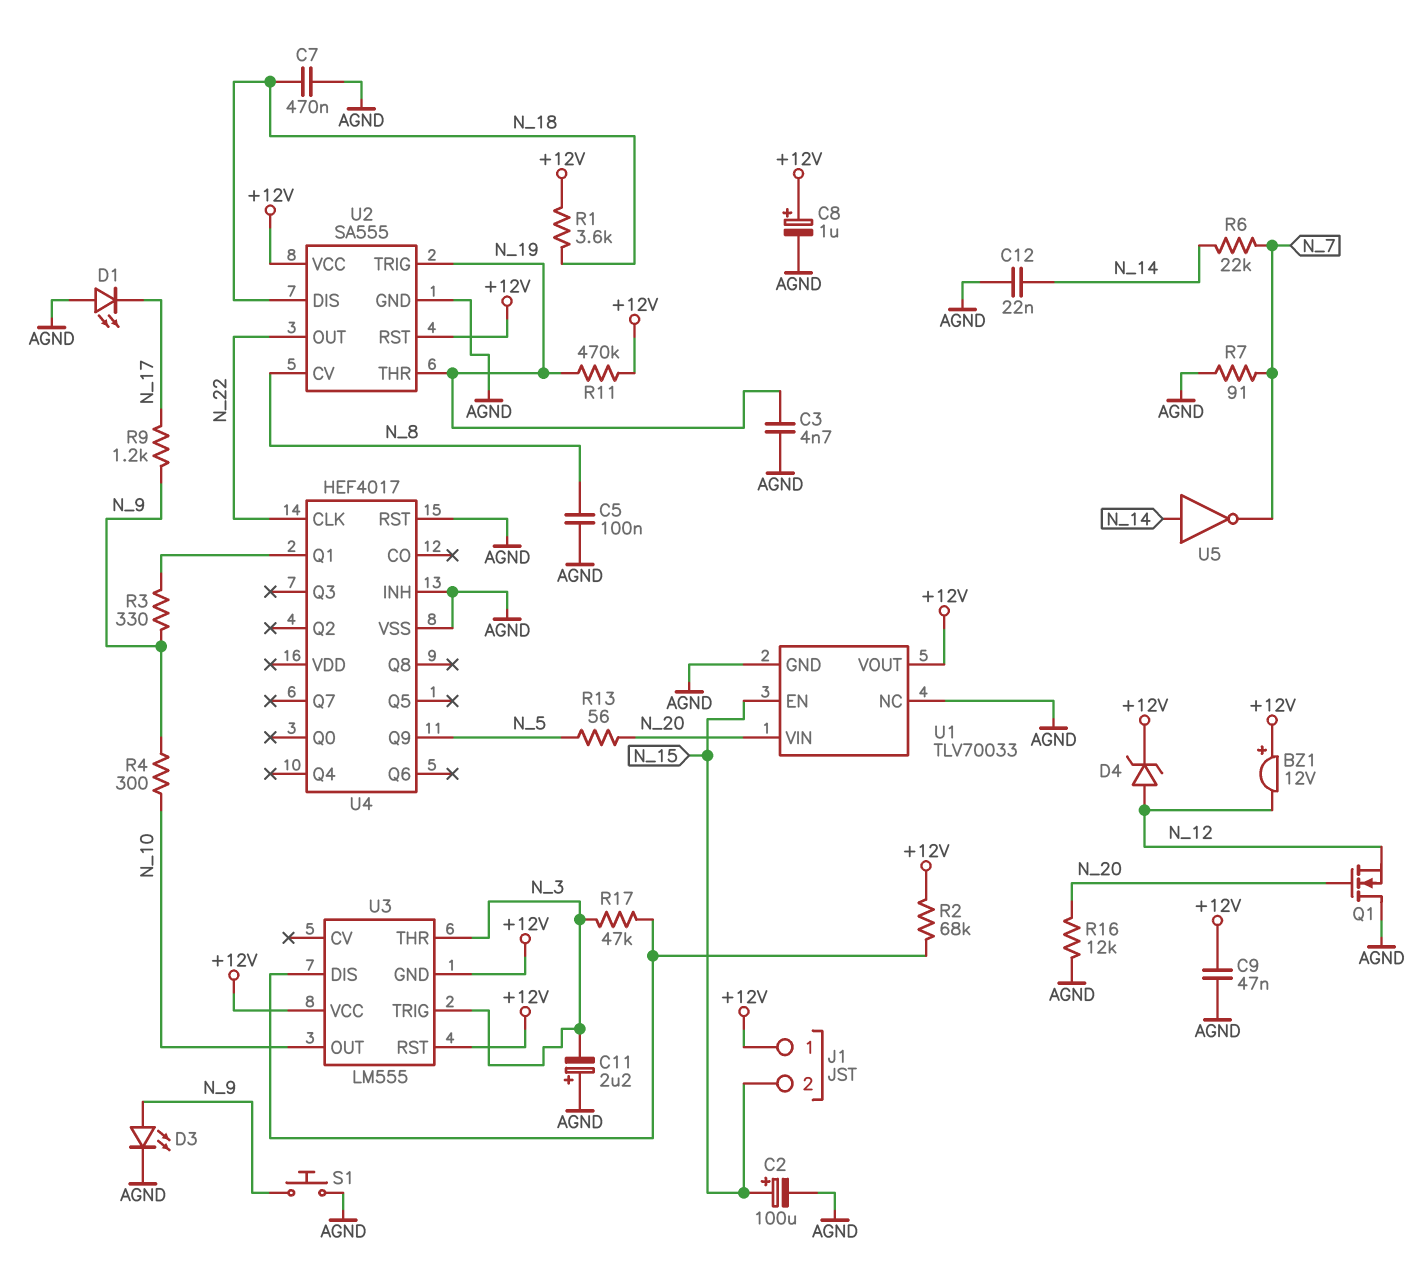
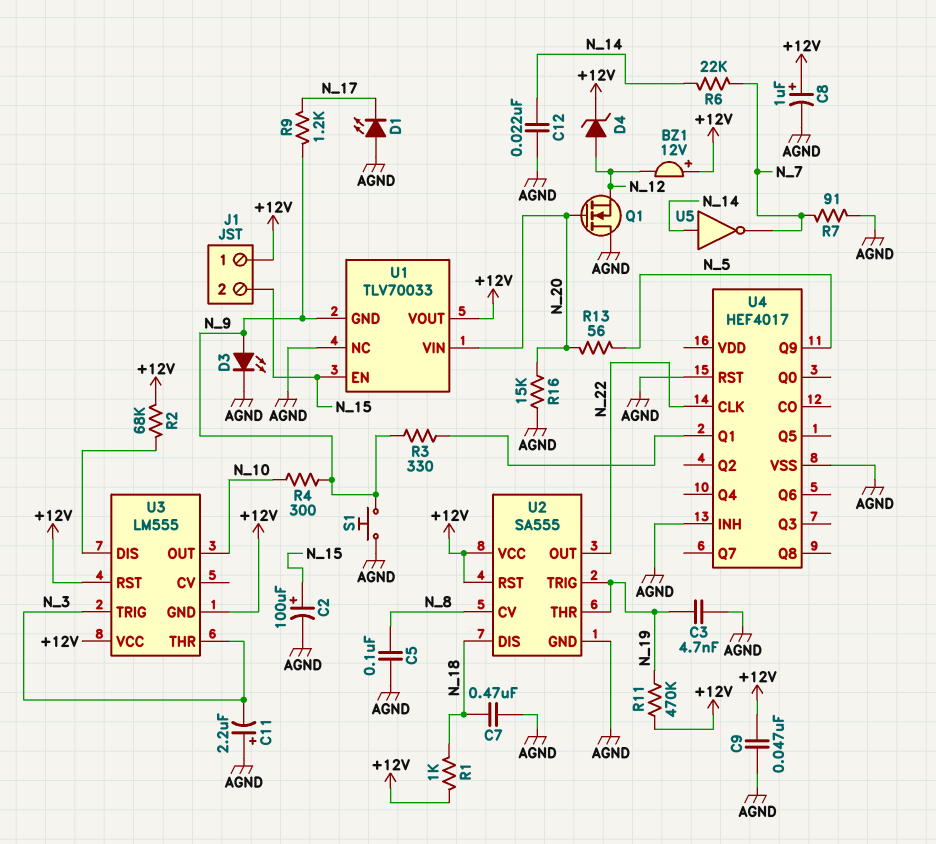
R1: 3.6k (+12V, N_18) -> 1k (+12V, N_18)
R16: 12k (AGND, N_20) -> 15k (AGND, N_20)
R17: 47k (N_3, U3/DIS) -> none
U1 pin GND: AGND -> N_9

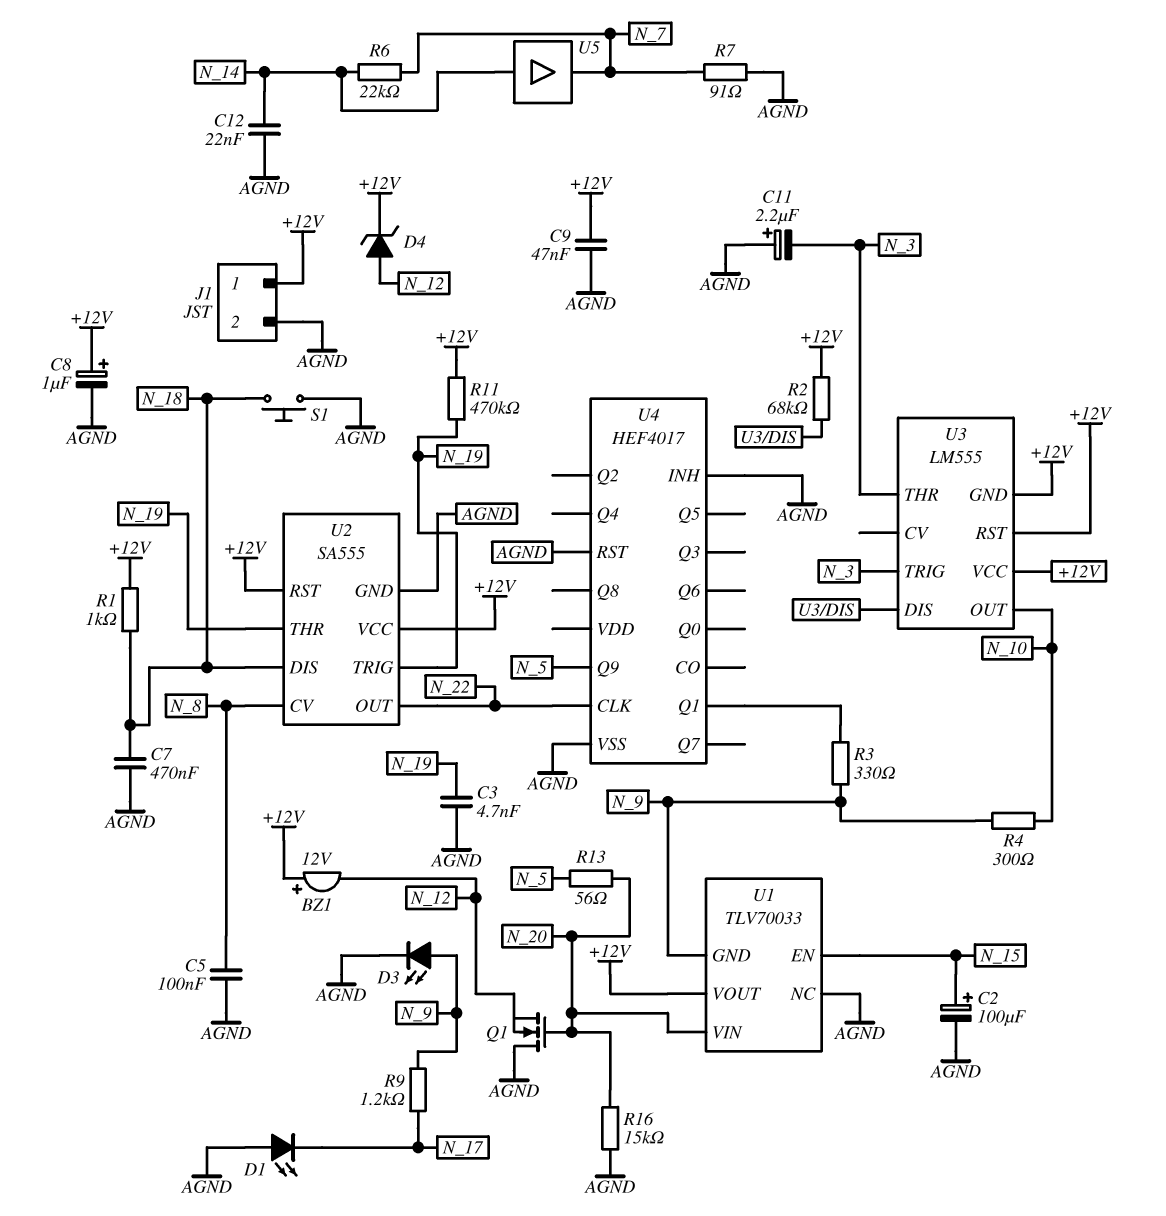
J1 pin 2: N_15 -> AGND
S1: button (AGND, N_9) -> button (AGND, N_18)
U5: NOT (in N_14, out N_7) -> buffer (in N_14, out N_7)

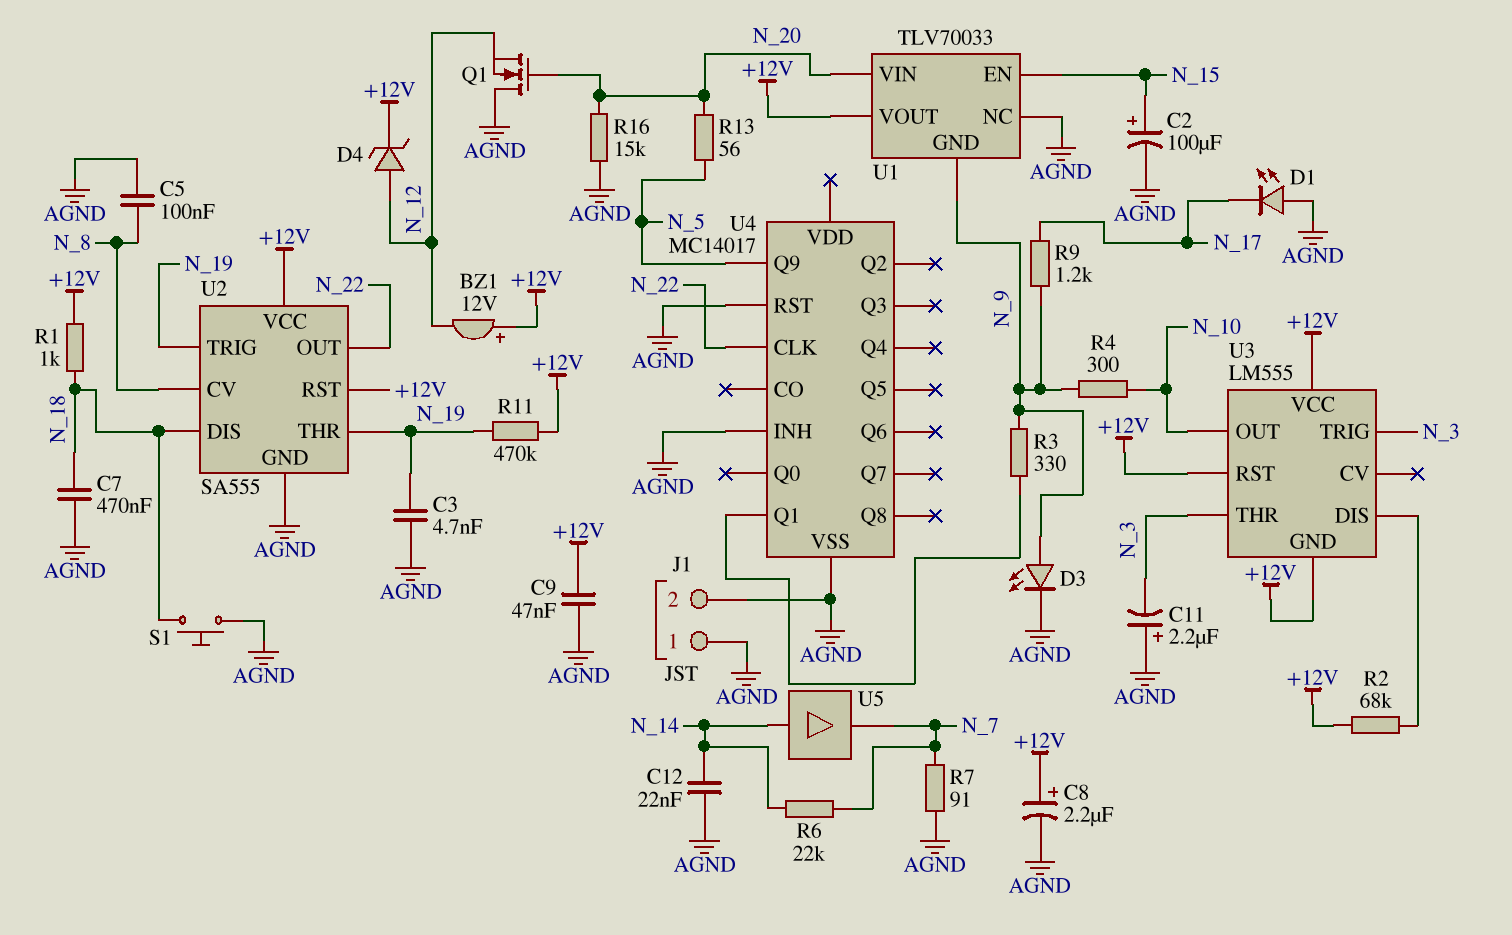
C8: 1uF (plus +12V, minus AGND) -> 2.2uF (plus +12V, minus AGND)
J1 pin 1: +12V -> AGND
U4: HEF4017 -> MC14017

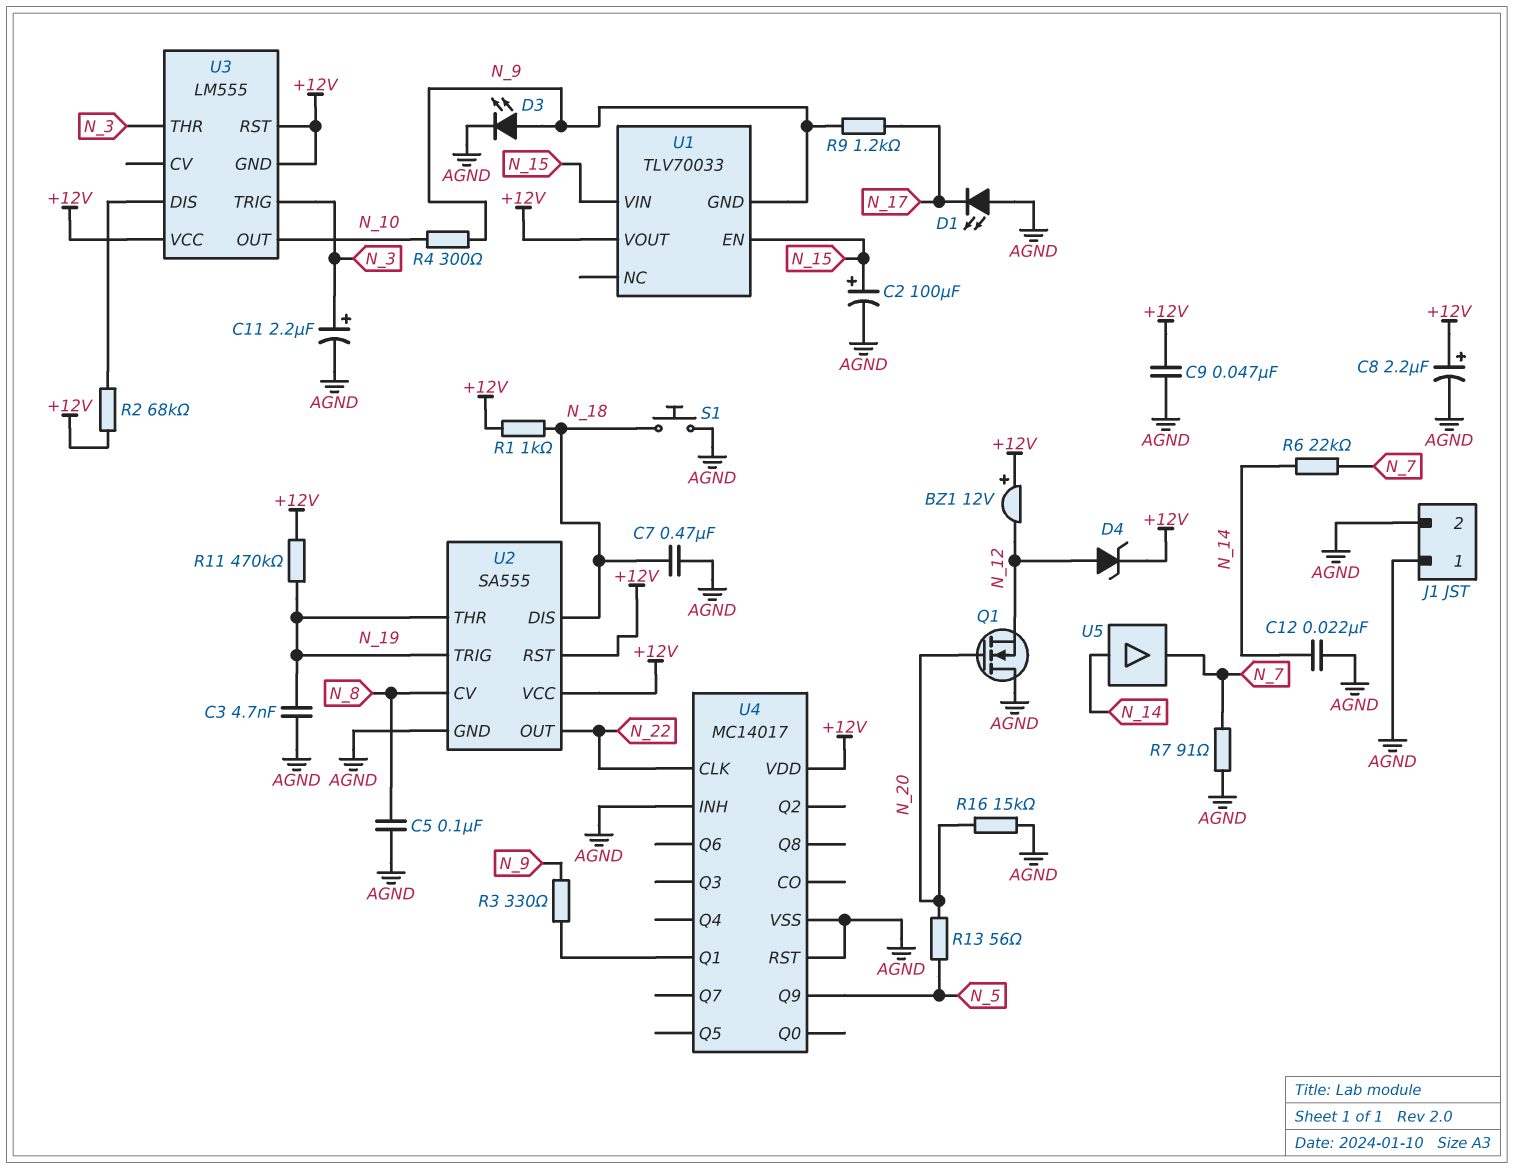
C11: 2.2uF (plus AGND, minus N_3) -> 2.2uF (plus N_3, minus AGND)
U1 pin NC: AGND -> none
U1 pin VIN: N_20 -> N_15
U4 pin VDD: none -> +12V

